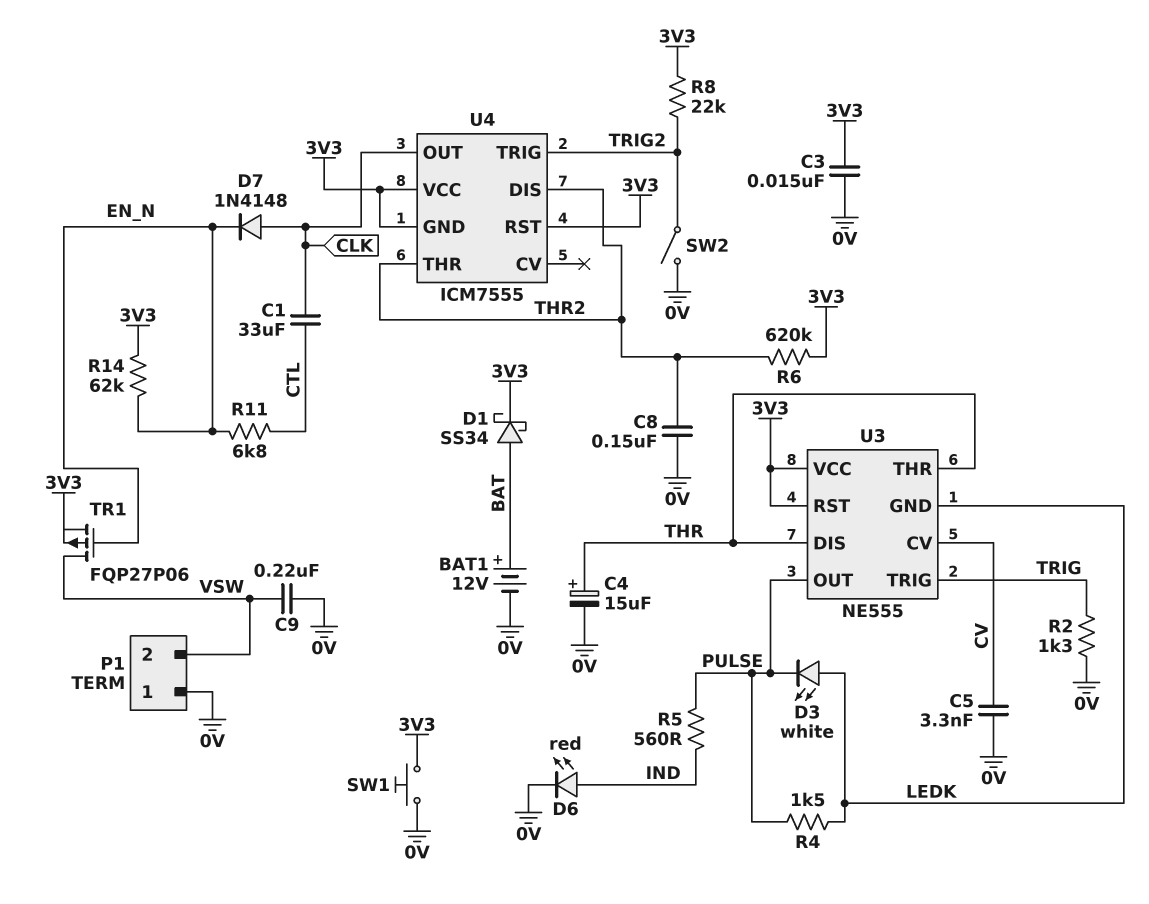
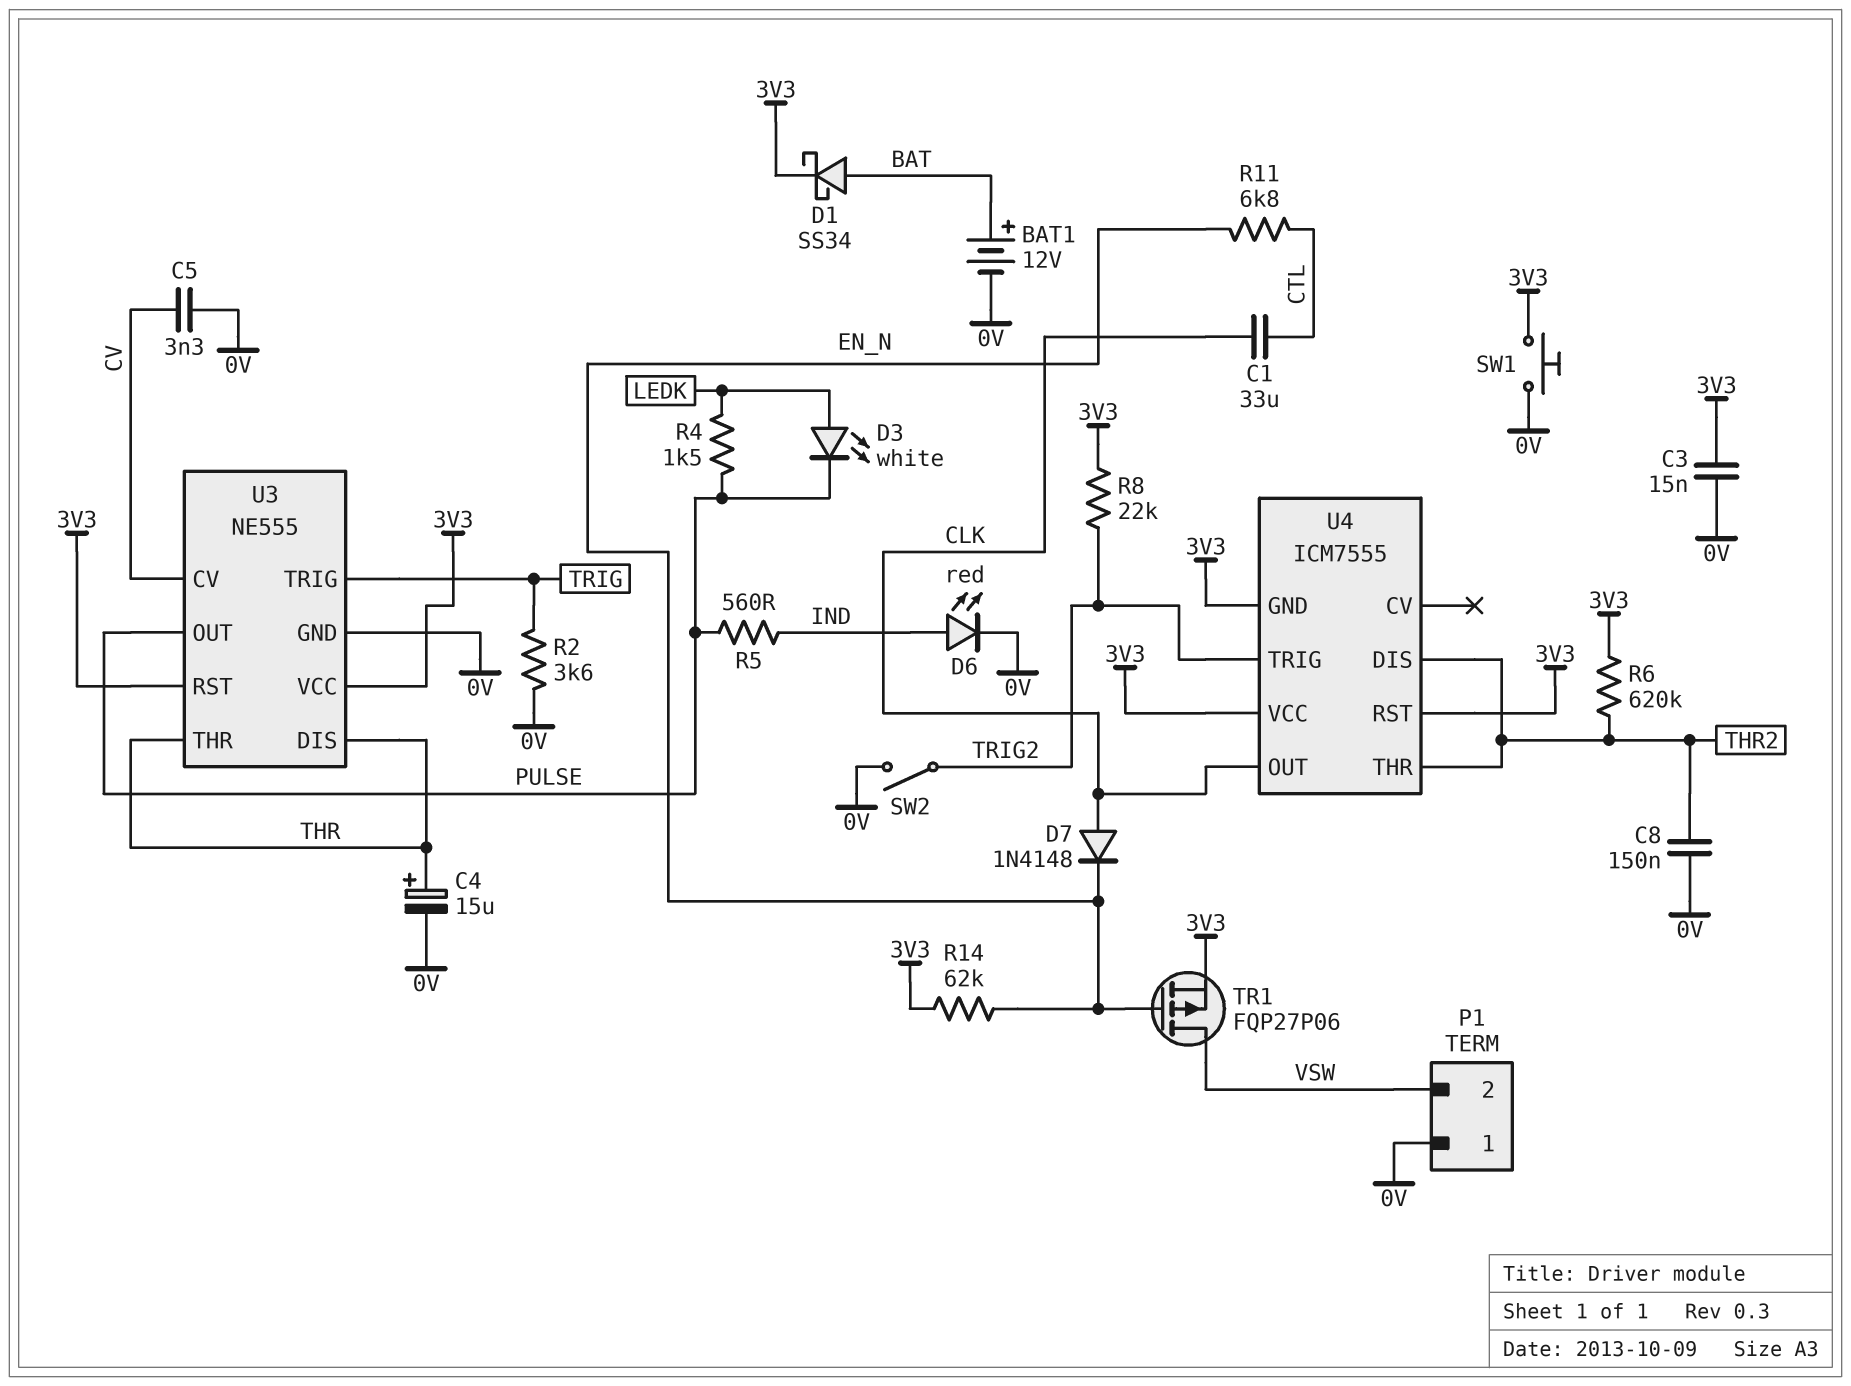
C9: 220nF (0V, VSW) -> none
R2: 1.3k (0V, TRIG) -> 3.6k (0V, TRIG)
U3 pin GND: LEDK -> 0V

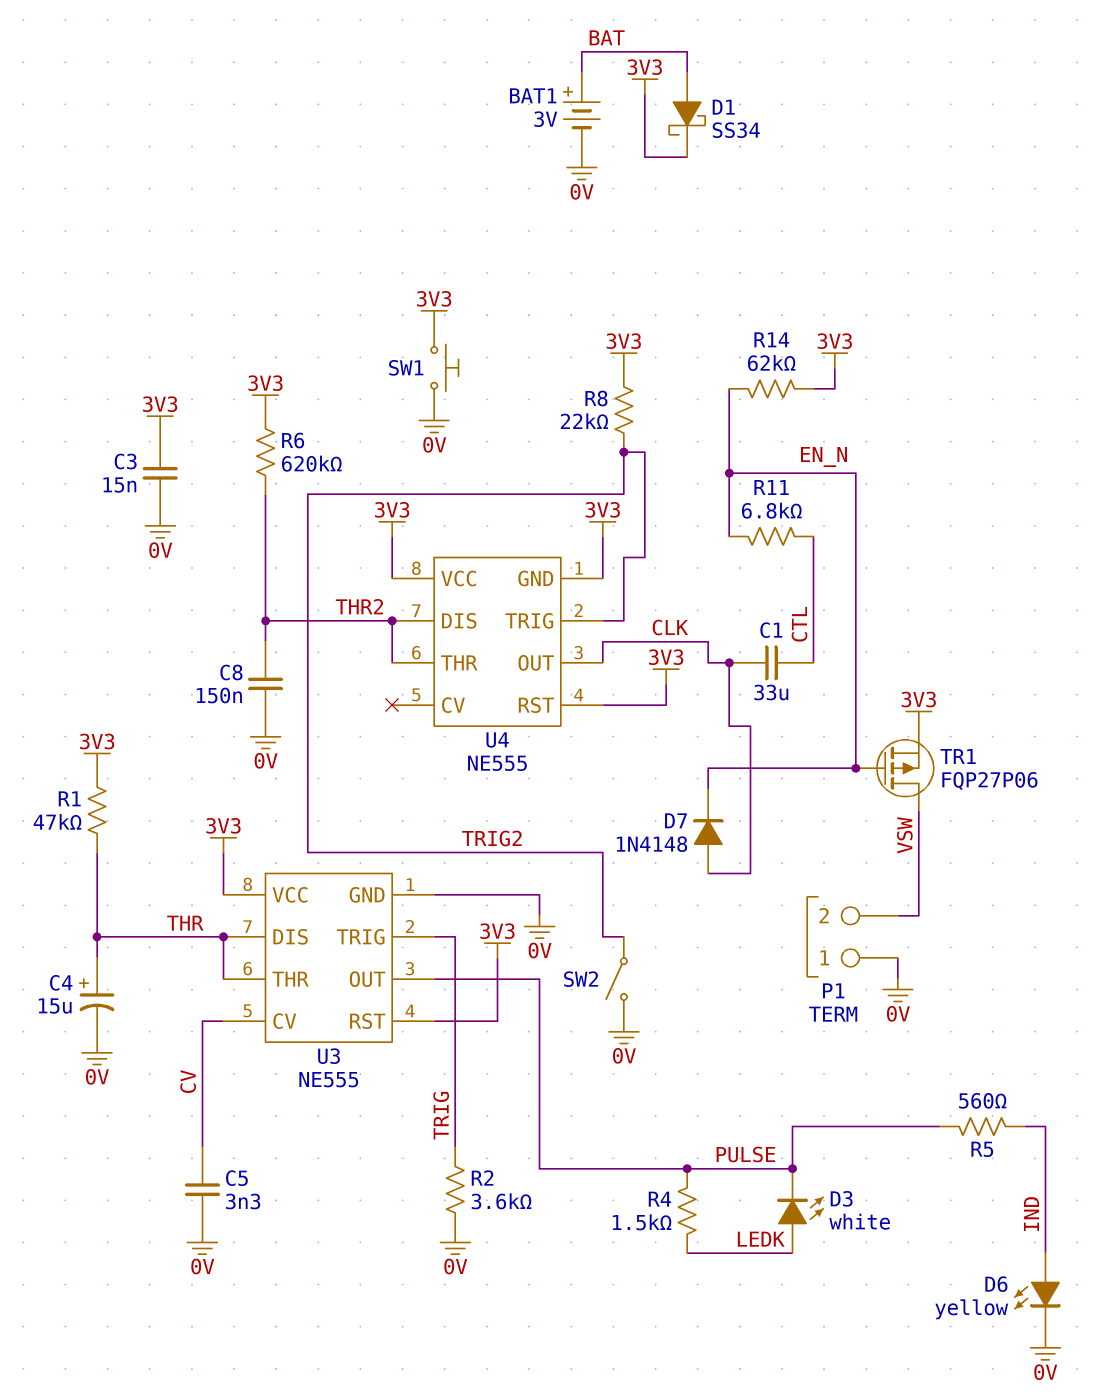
BAT1: 12V (plus BAT, minus 0V) -> 3V (plus BAT, minus 0V)
D6: LED red (A IND, K 0V) -> LED yellow (A IND, K 0V)
R1: none -> 47k (3V3, THR)
U4: ICM7555 -> NE555

